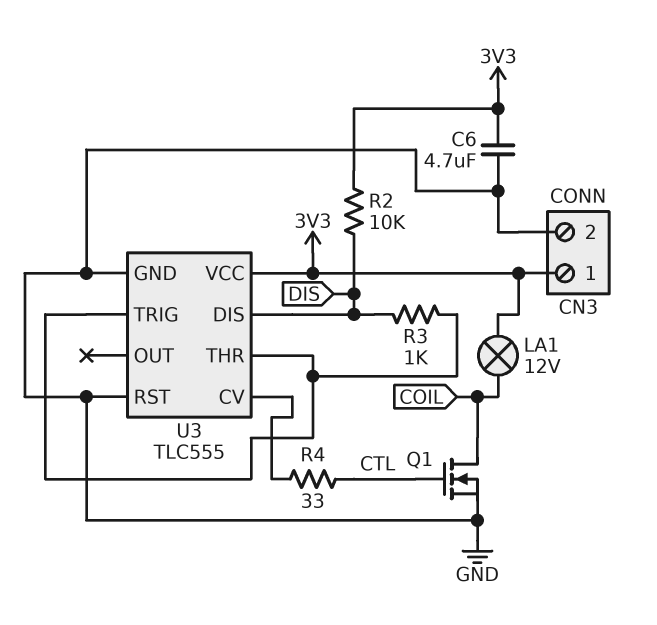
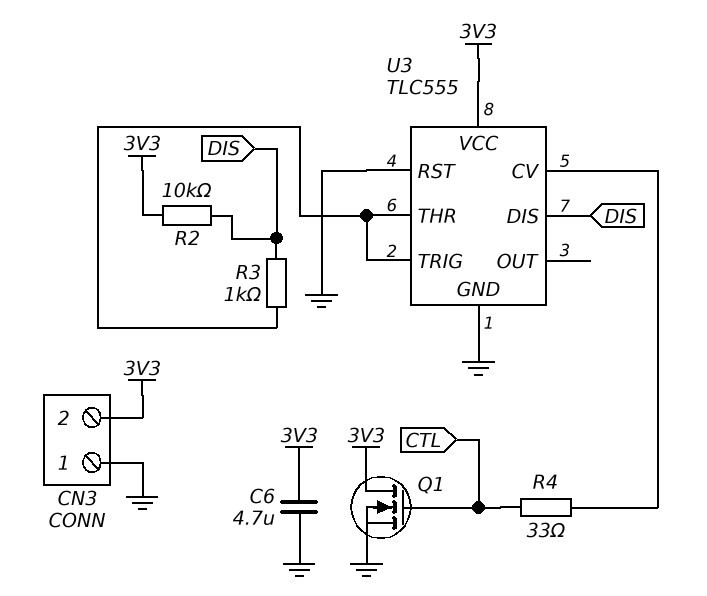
CN3 pin 1: 3V3 -> GND
CN3 pin 2: GND -> 3V3
LA1: lamp 12V (3V3, COIL) -> none
Q1: NMOS (G CTL, D COIL, S GND) -> NMOS (G CTL, D 3V3, S GND)

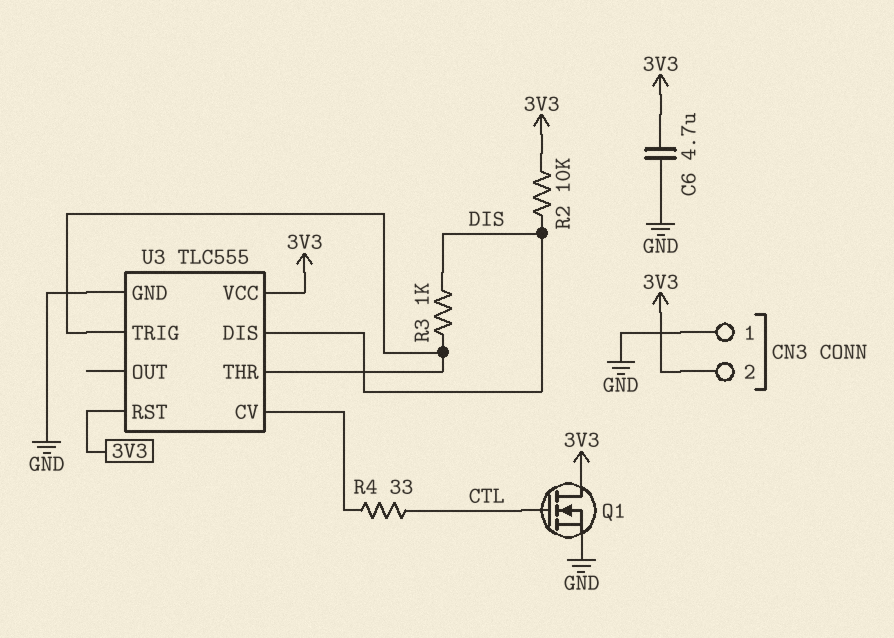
U3 pin RST: GND -> 3V3

